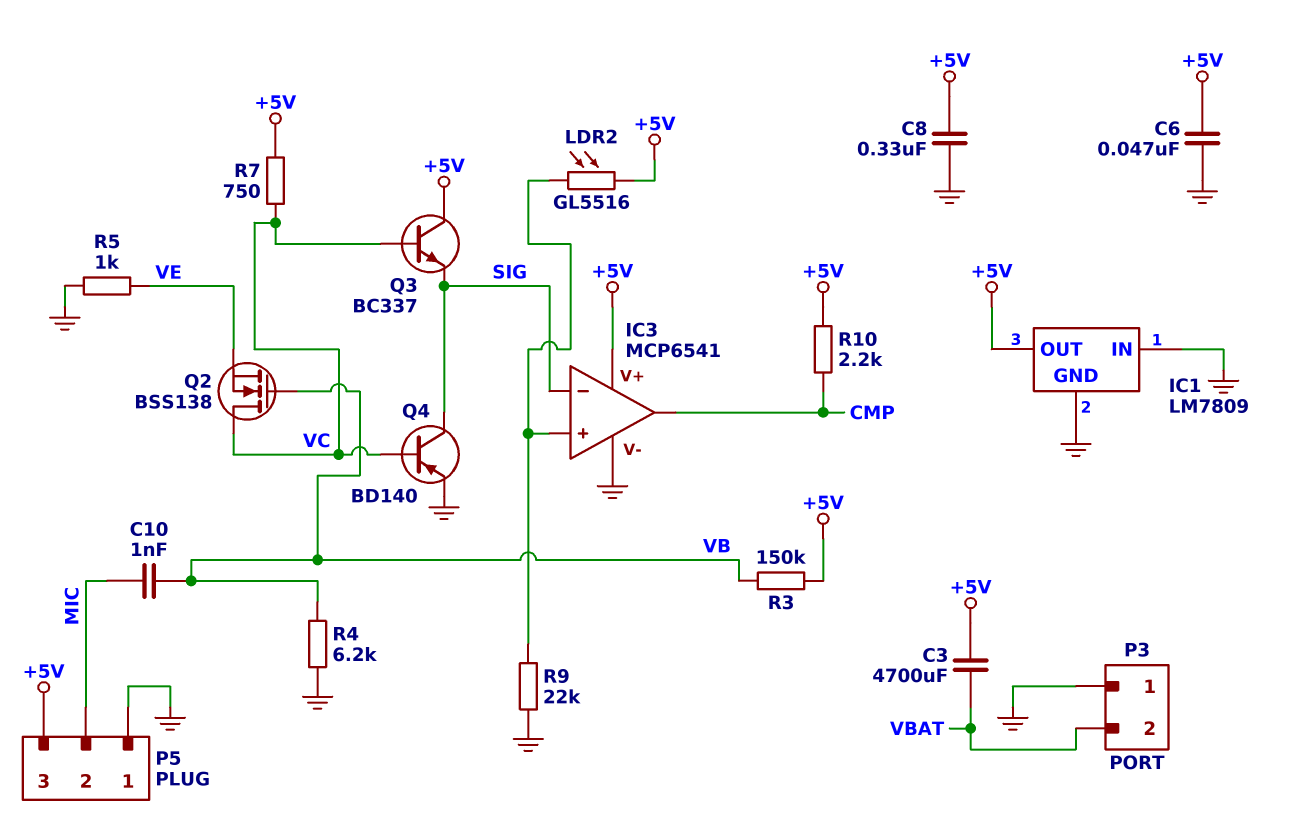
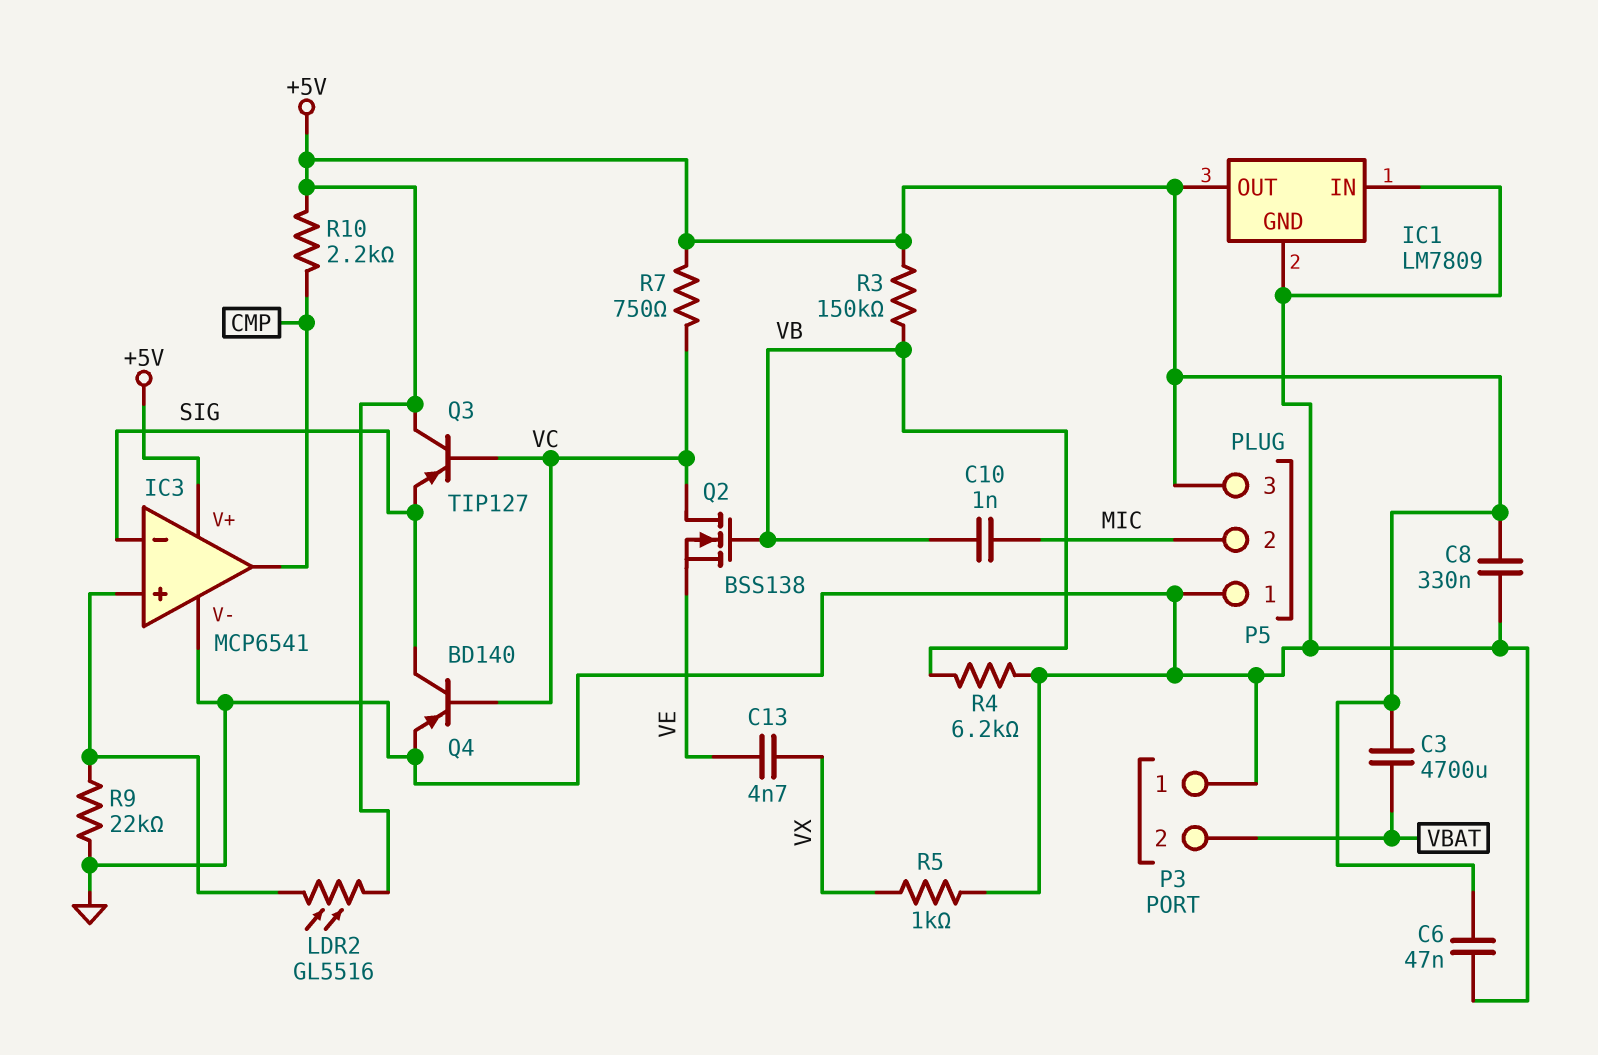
C13: none -> 4.7nF (VE, VX)
Q3: NPN BC337 (B VC, C +5V, E SIG) -> PNP TIP127 (B VC, C +5V, E SIG)
R5: 1k (GND, VE) -> 1k (GND, VX)

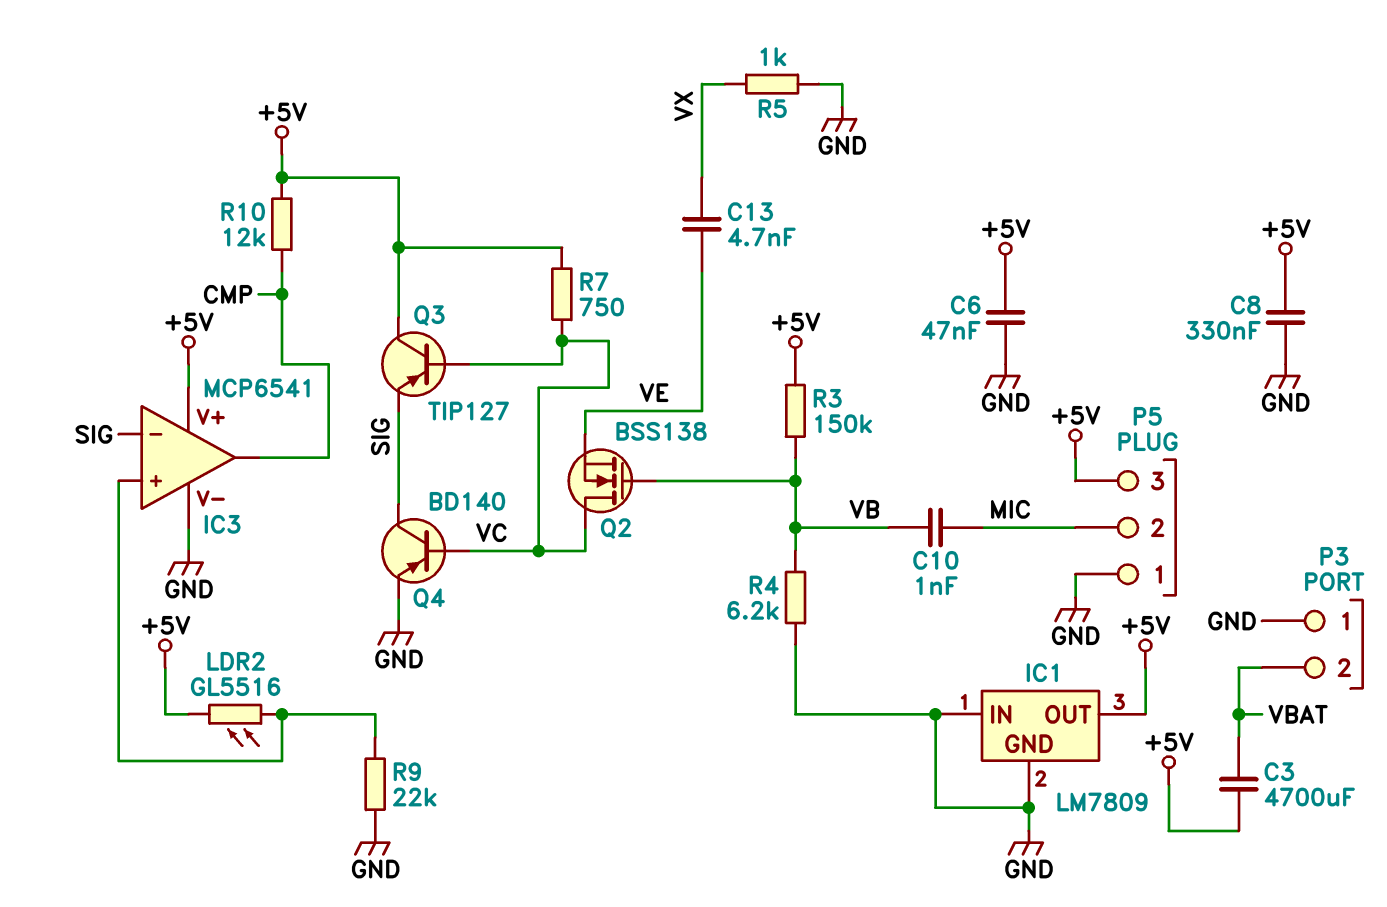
R10: 2.2k (+5V, CMP) -> 12k (+5V, CMP)

